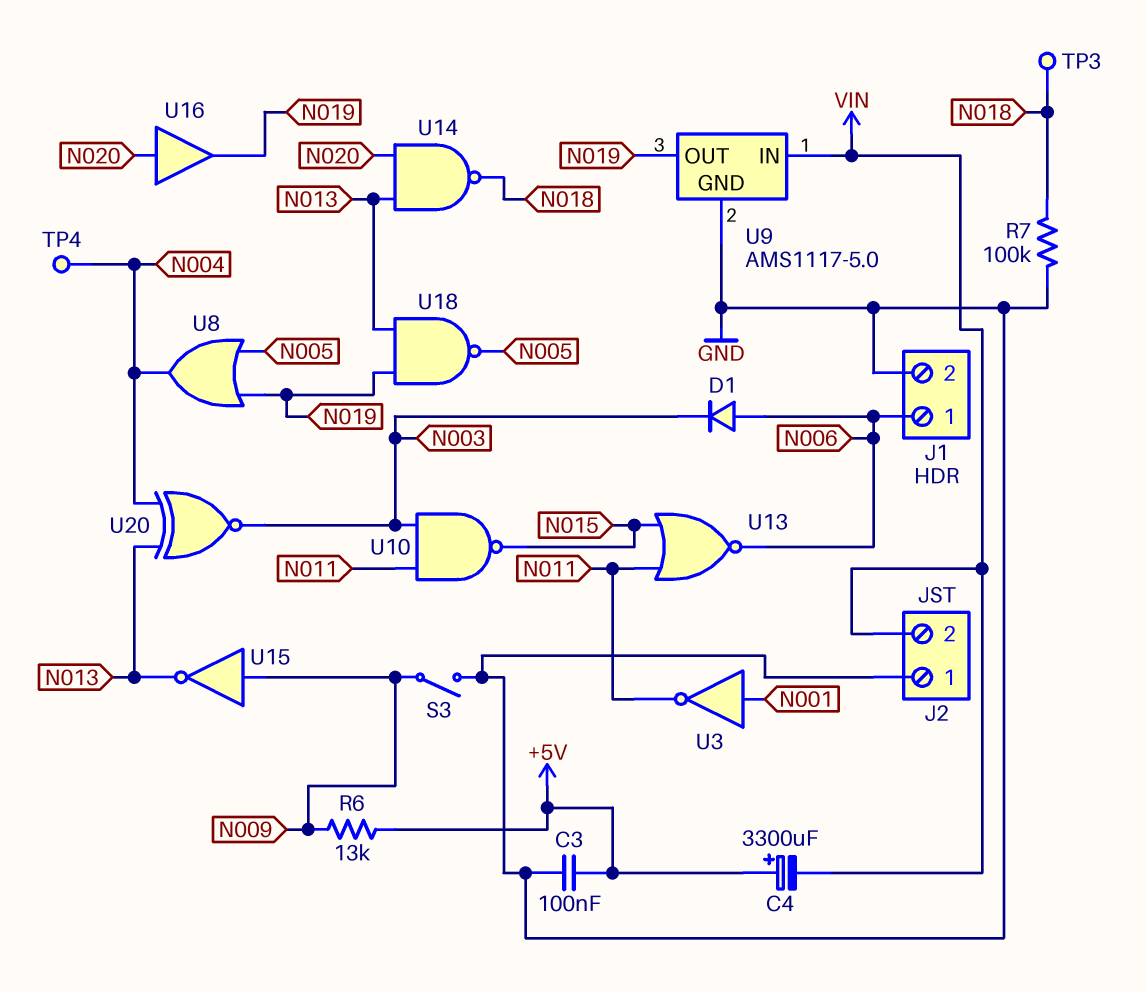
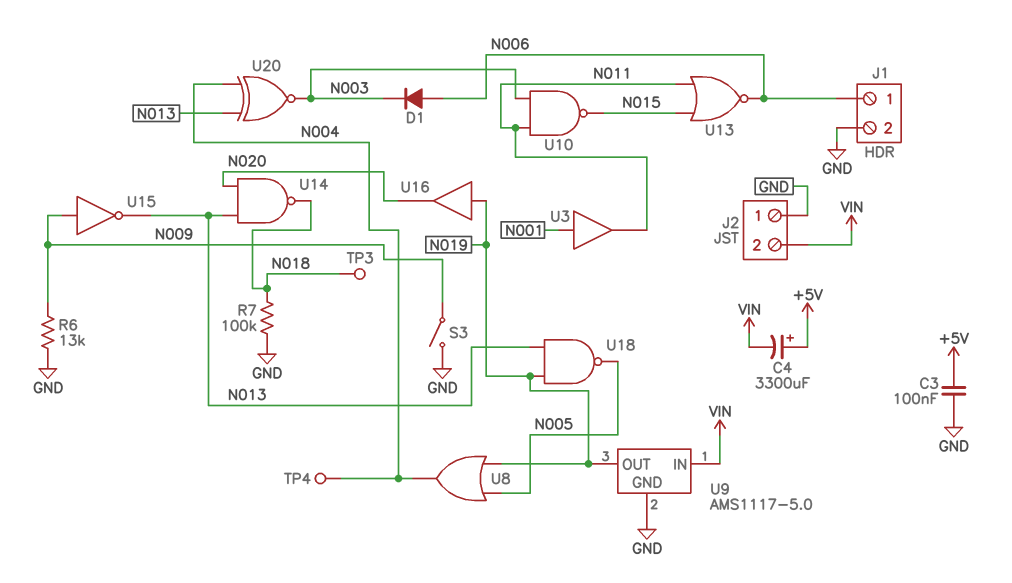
R6: 13k (+5V, N009) -> 13k (GND, N009)
U3: NOT (in N001, out N011) -> buffer (in N001, out N011)
U16: buffer (in N020, out N019) -> buffer (in N019, out N020)

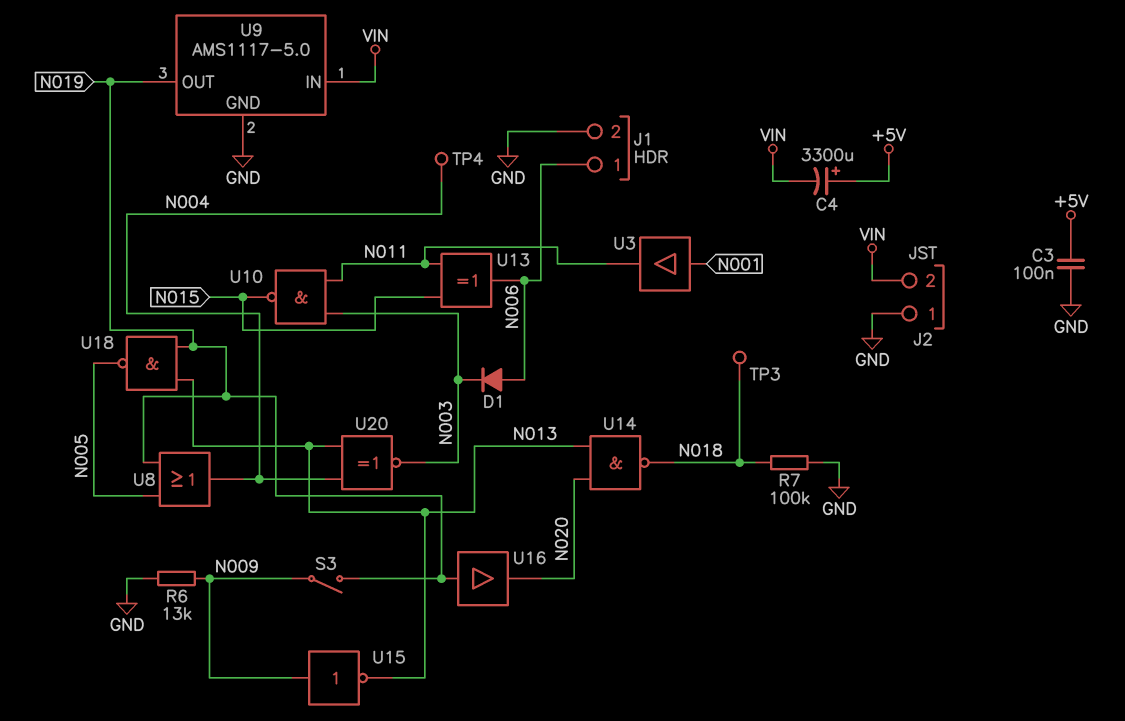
S3: switch (GND, N009) -> switch (N009, N019)
U13: NOR (in N011, in N015, out N006) -> XOR (in N011, in N015, out N006)

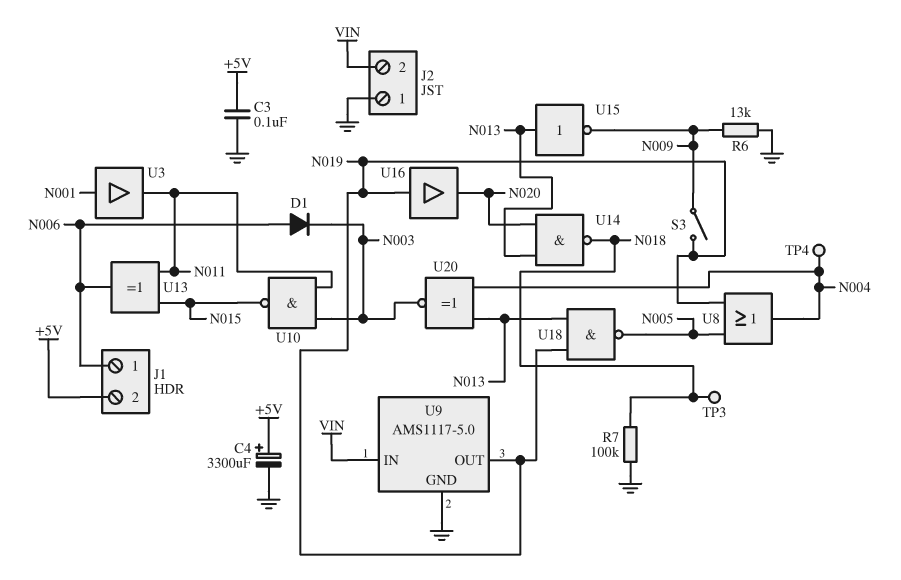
C4: 3300uF (plus +5V, minus VIN) -> 3300uF (plus +5V, minus GND)
J1 pin 2: GND -> +5V
U15: NOT (in N009, out N013) -> NOT (in N013, out N009)

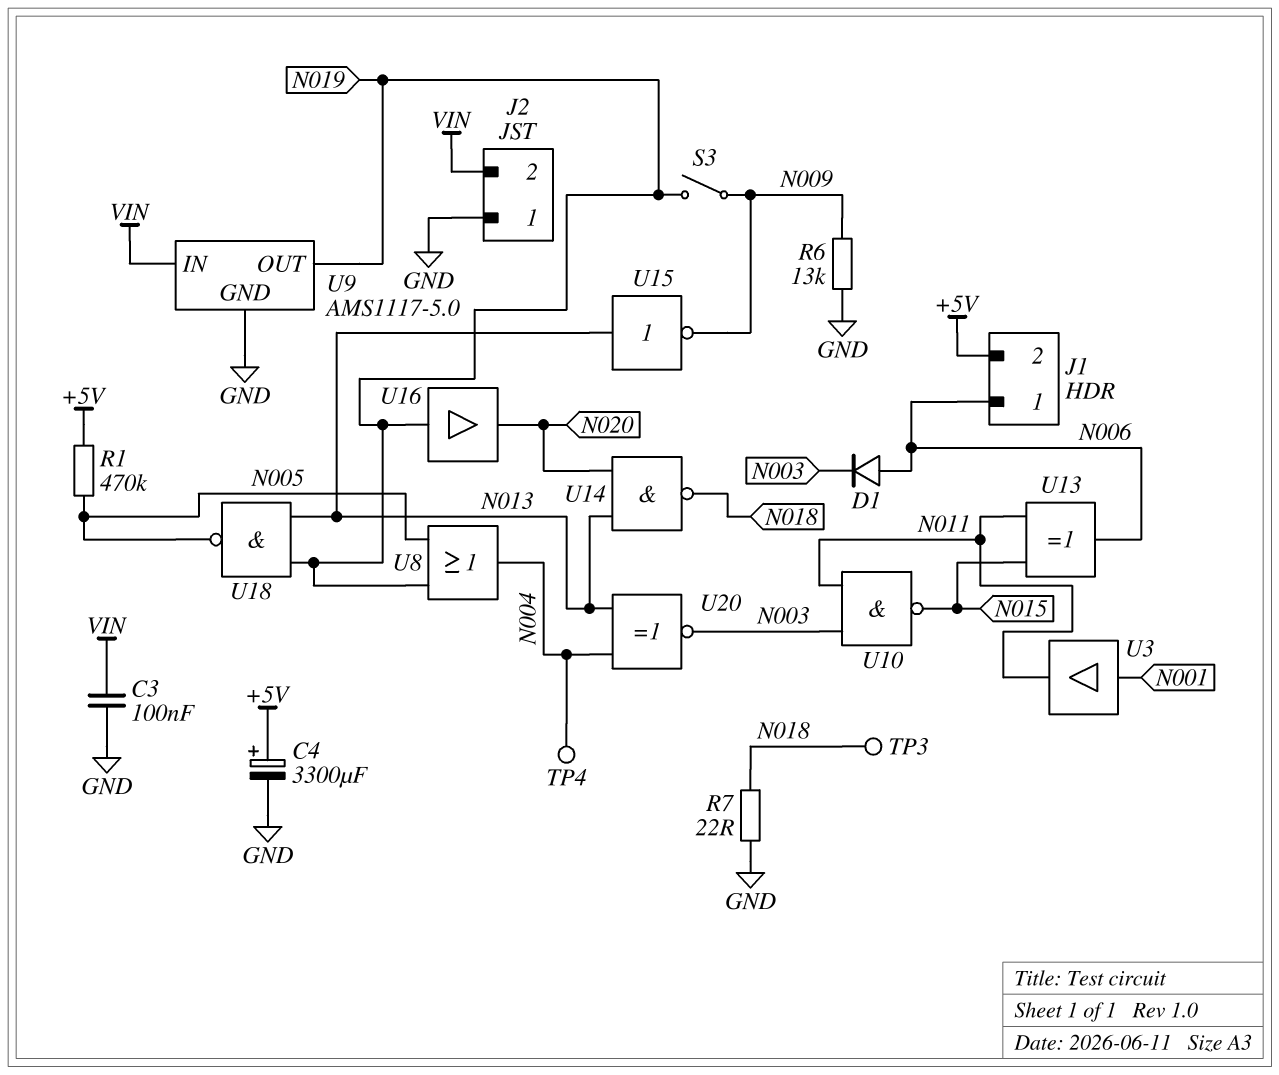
C3: 100nF (+5V, GND) -> 100nF (GND, VIN)
R1: none -> 470k (+5V, N005)
R7: 100k (GND, N018) -> 22 (GND, N018)

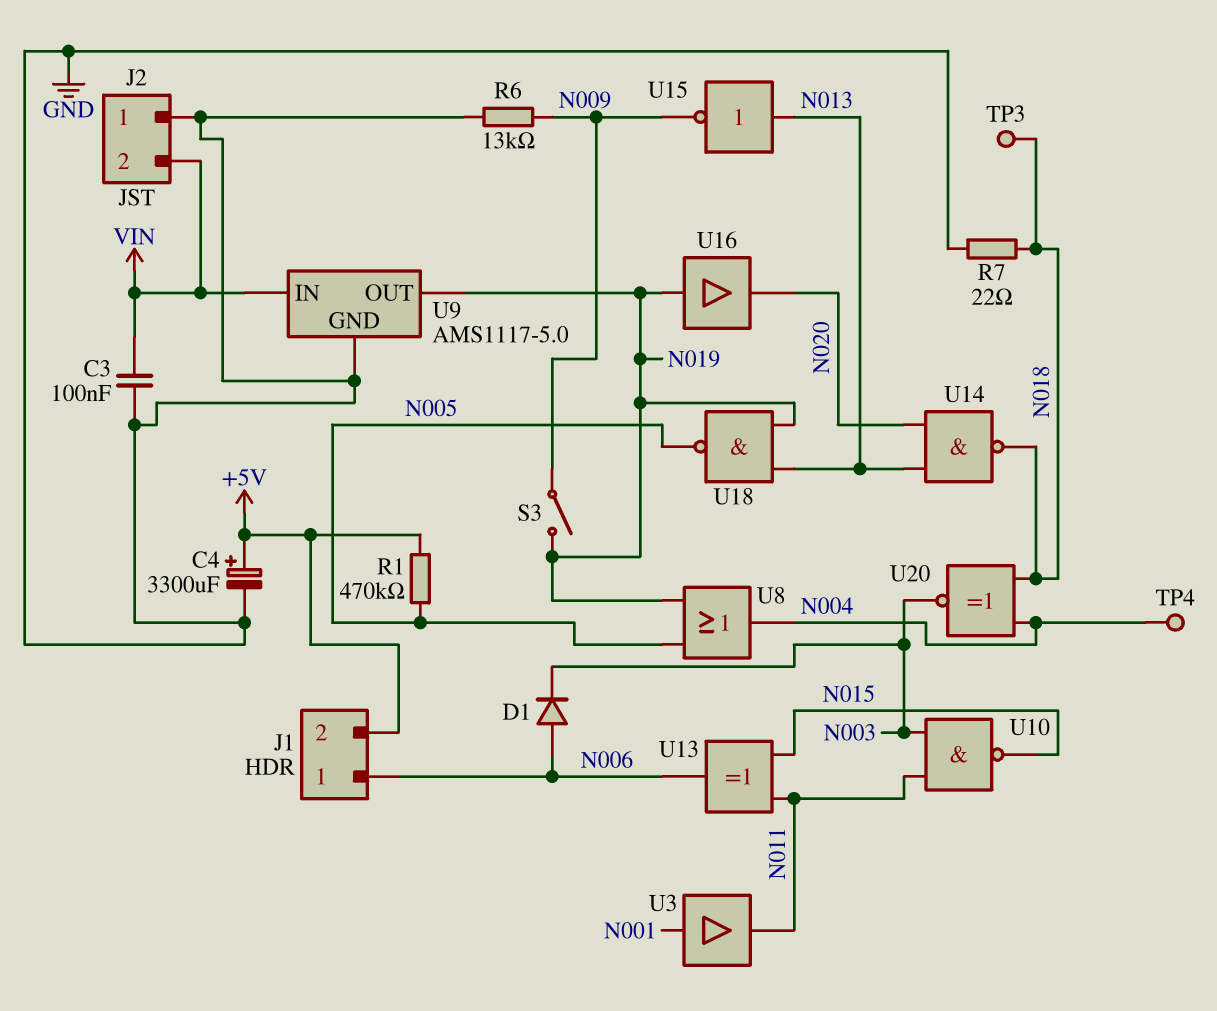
U20: XNOR (in N004, in N013, out N003) -> XNOR (in N004, in N018, out N003)

